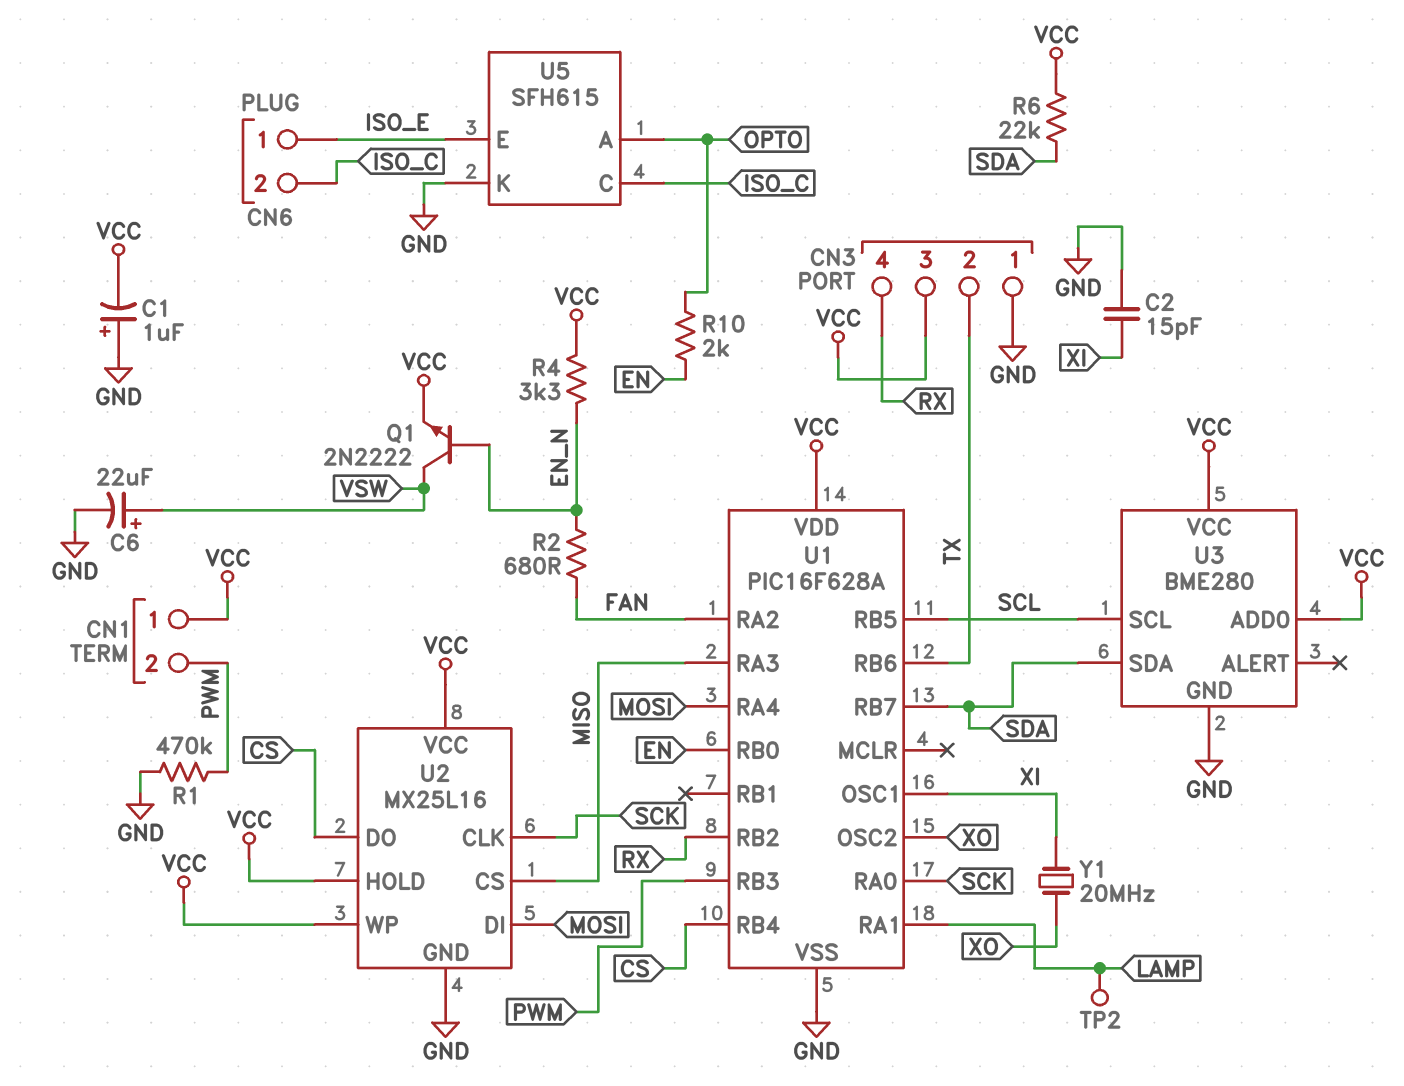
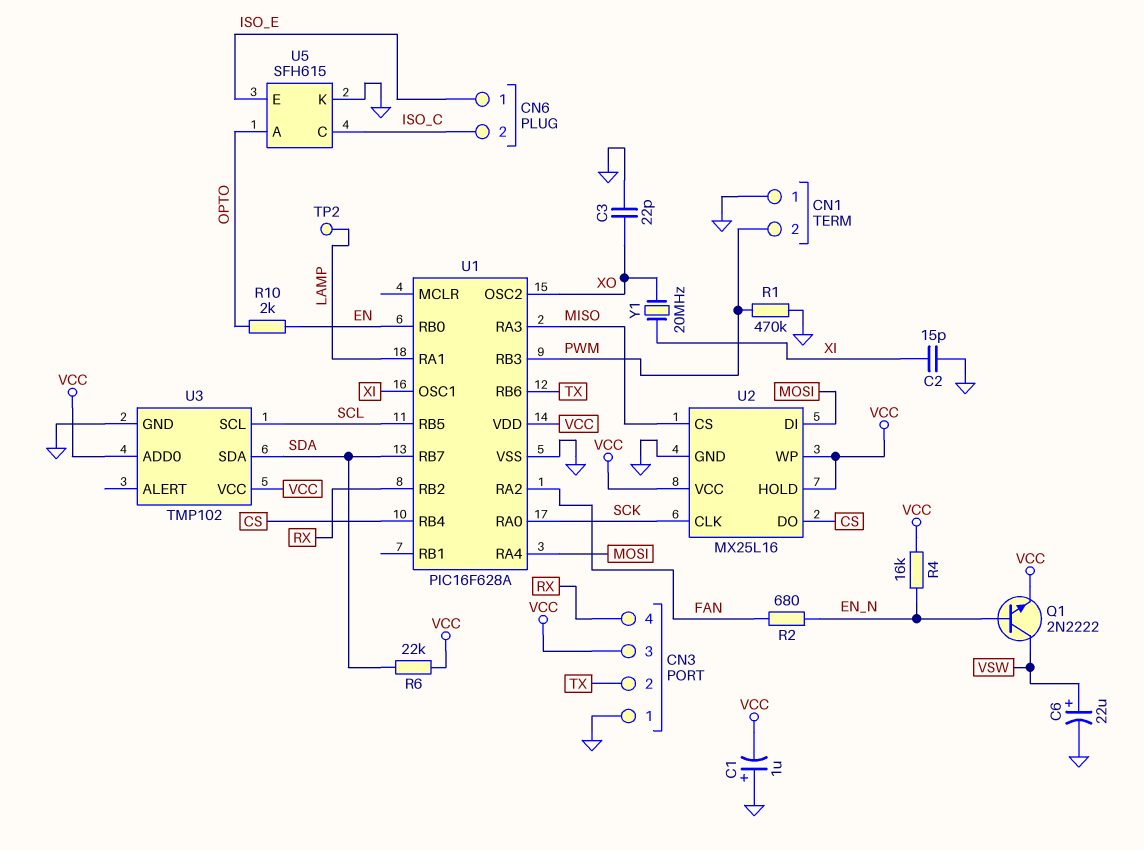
C3: none -> 22pF (GND, XO)
CN1 pin 1: VCC -> GND
R4: 3.3k (EN_N, VCC) -> 16k (EN_N, VCC)
U3: BME280 -> TMP102

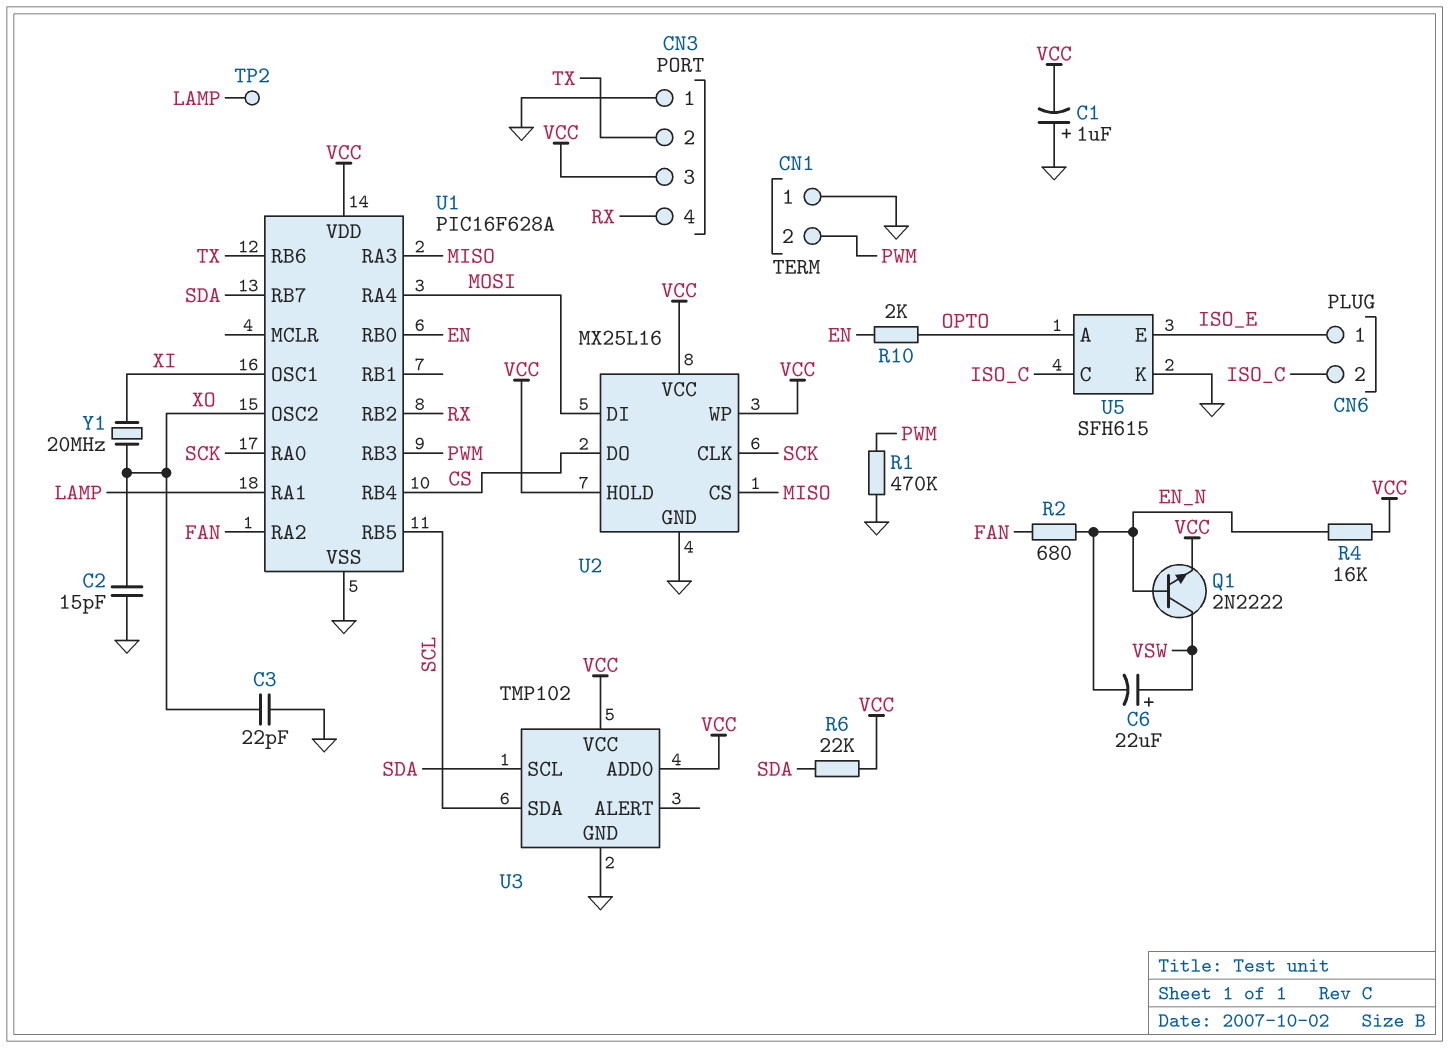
C2: 15pF (GND, XI) -> 15pF (GND, XO)
C6: 22uF (plus VSW, minus GND) -> 22uF (plus VSW, minus EN_N)
U3 pin SCL: SCL -> SDA
U3 pin SDA: SDA -> SCL

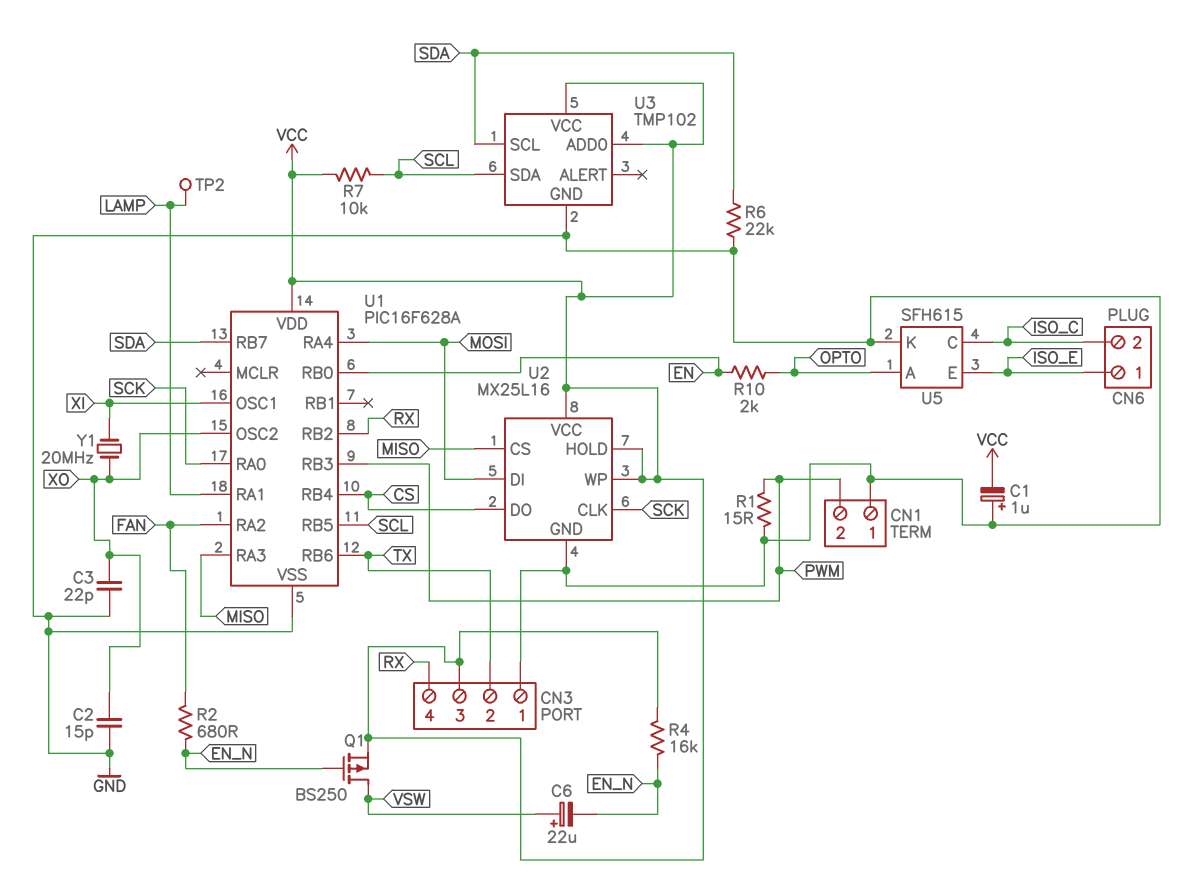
Q1: NPN 2N2222 (B EN_N, C VSW, E VCC) -> PMOS BS250 (G EN_N, D VSW, S VCC)
R1: 470k (GND, PWM) -> 15 (GND, PWM)
R6: 22k (SDA, VCC) -> 22k (GND, SDA)
R7: none -> 10k (SCL, VCC)

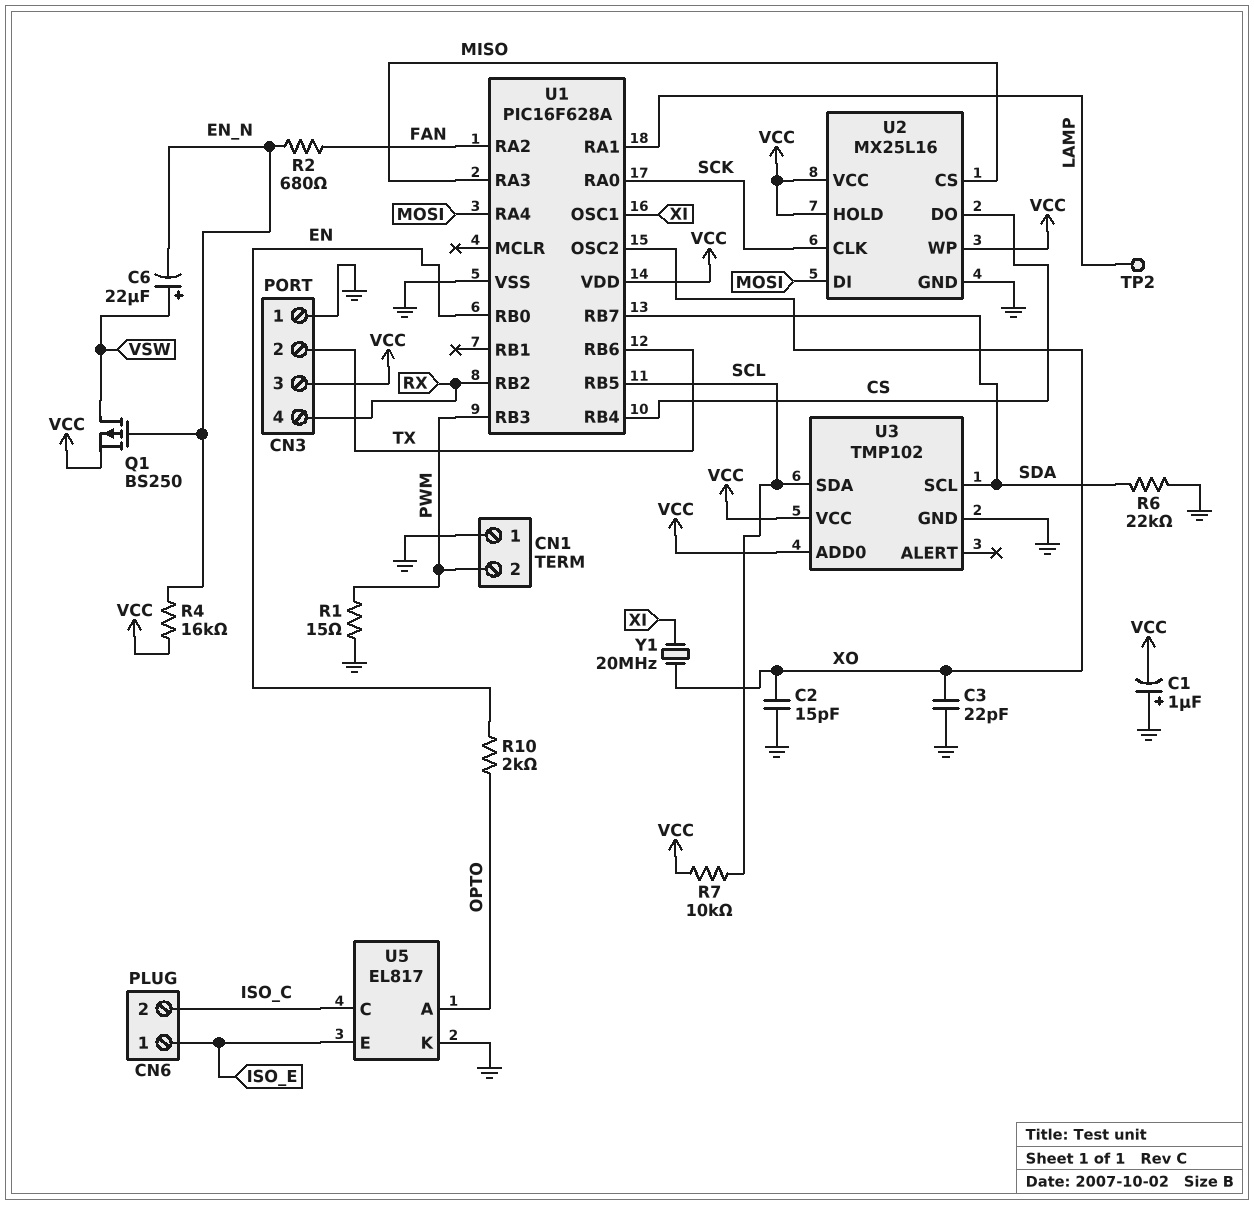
U5: SFH615 -> EL817

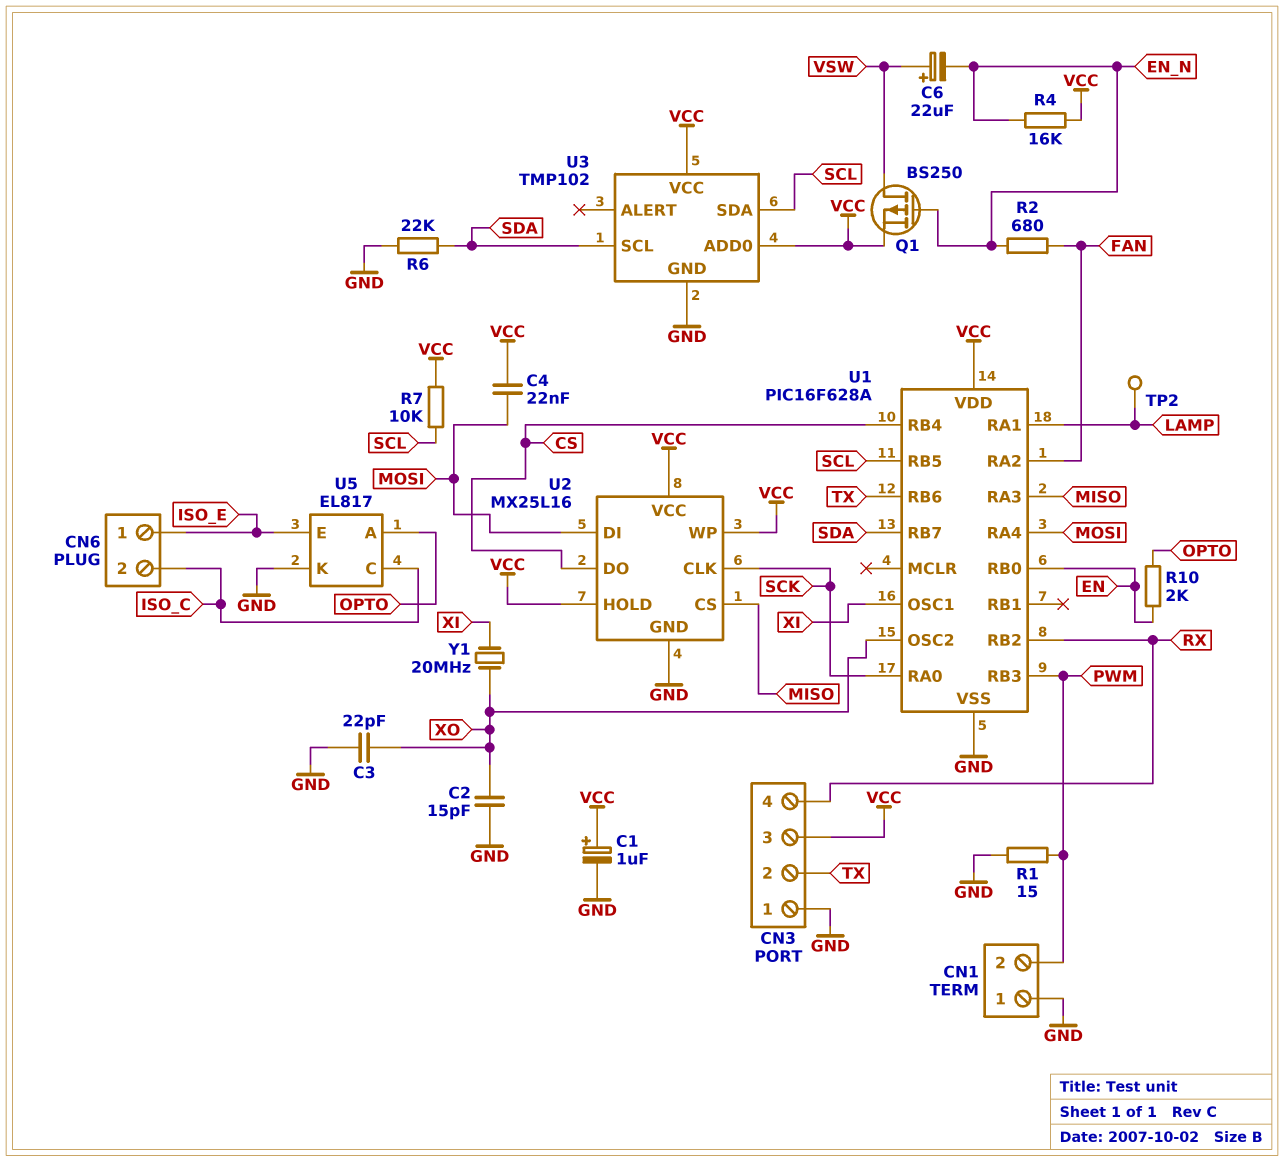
C1: 1uF (plus GND, minus VCC) -> 1uF (plus VCC, minus GND)
C4: none -> 22nF (MOSI, VCC)

